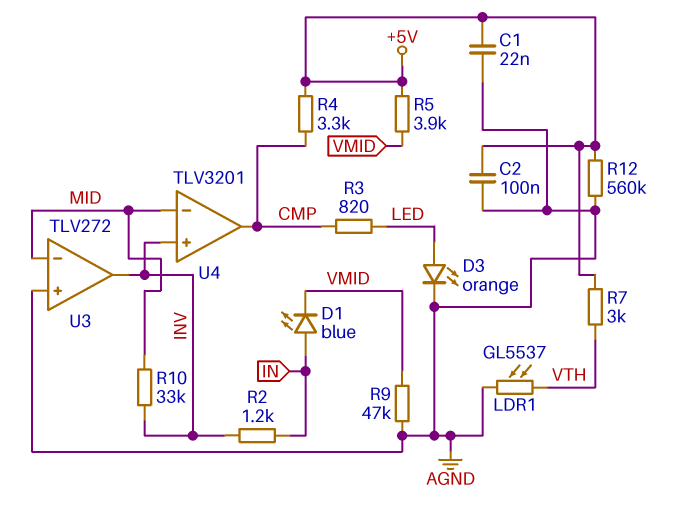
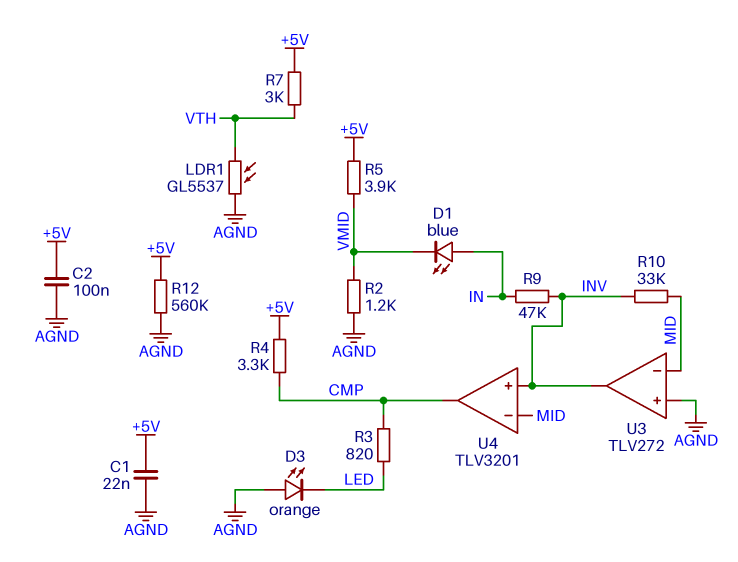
D3: LED orange (A LED, K AGND) -> LED orange (A AGND, K LED)
R2: 1.2k (IN, INV) -> 1.2k (AGND, VMID)
R9: 47k (AGND, VMID) -> 47k (IN, INV)

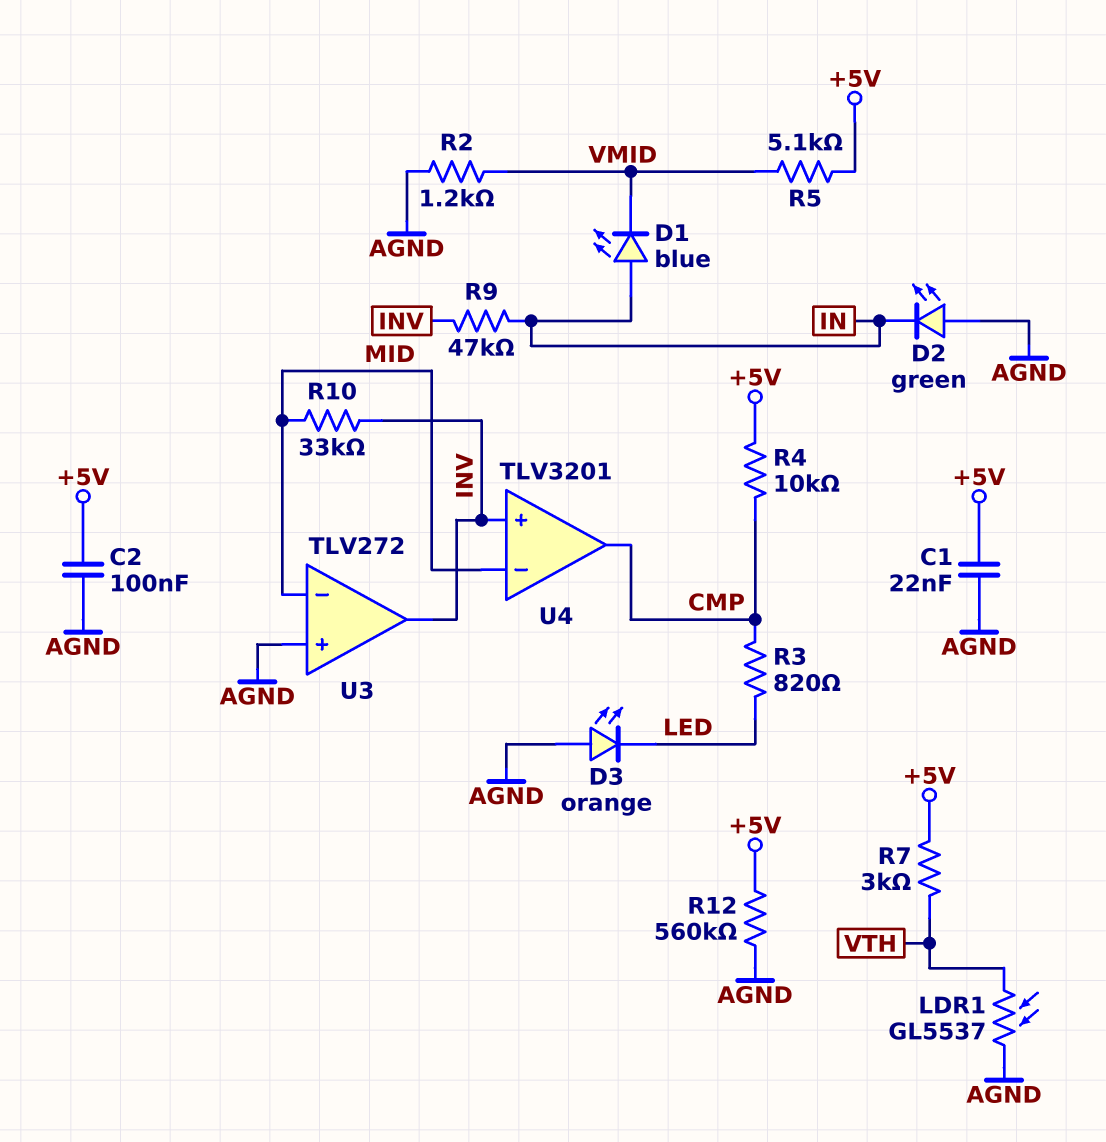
D2: none -> LED green (A AGND, K IN)
R4: 3.3k (+5V, CMP) -> 10k (+5V, CMP)
R5: 3.9k (+5V, VMID) -> 5.1k (+5V, VMID)

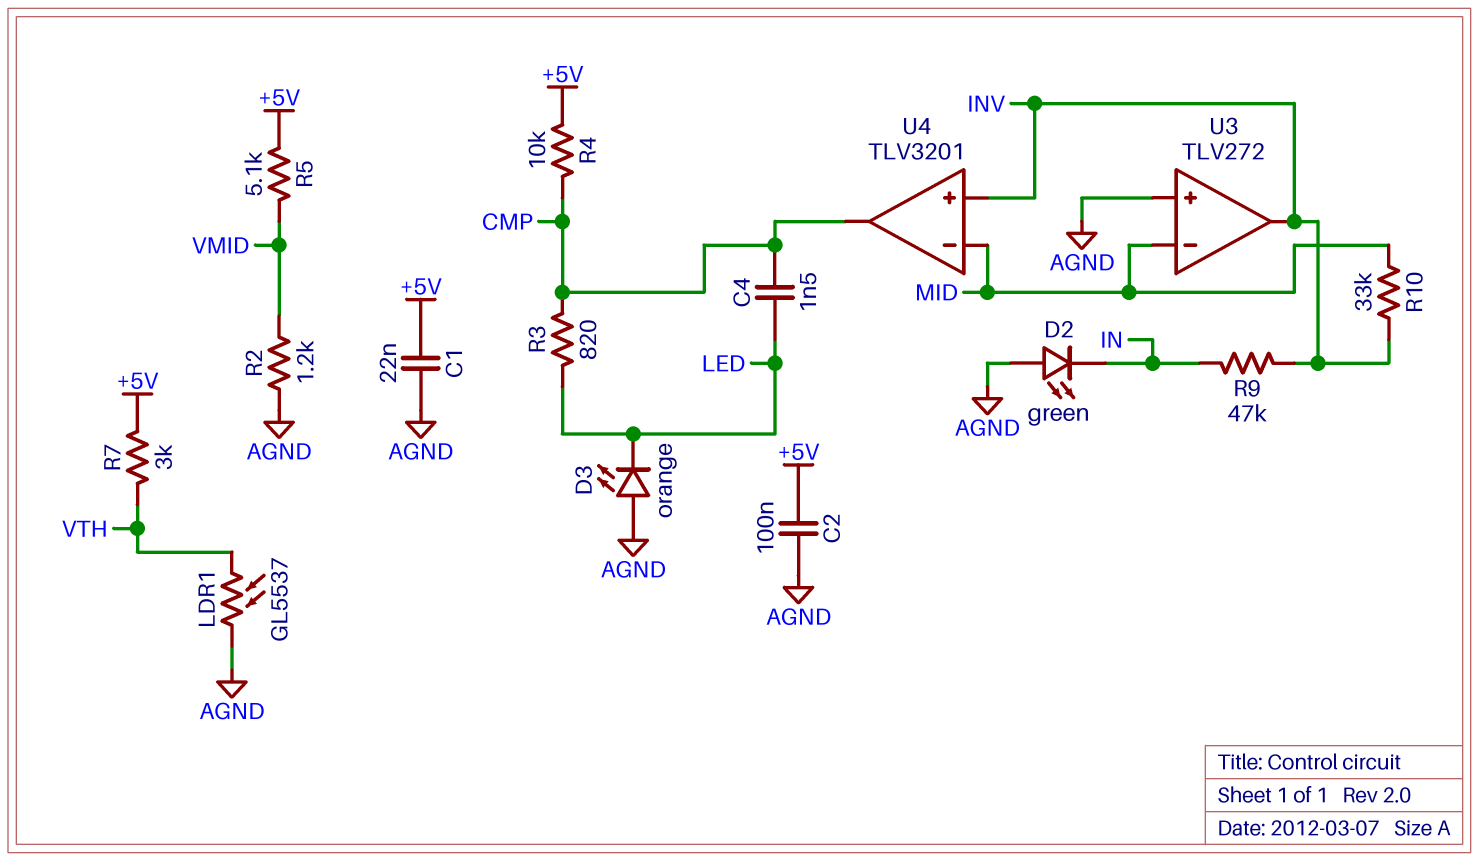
C4: none -> 1.5nF (CMP, LED)
D1: LED blue (A IN, K VMID) -> none
R12: 560k (+5V, AGND) -> none

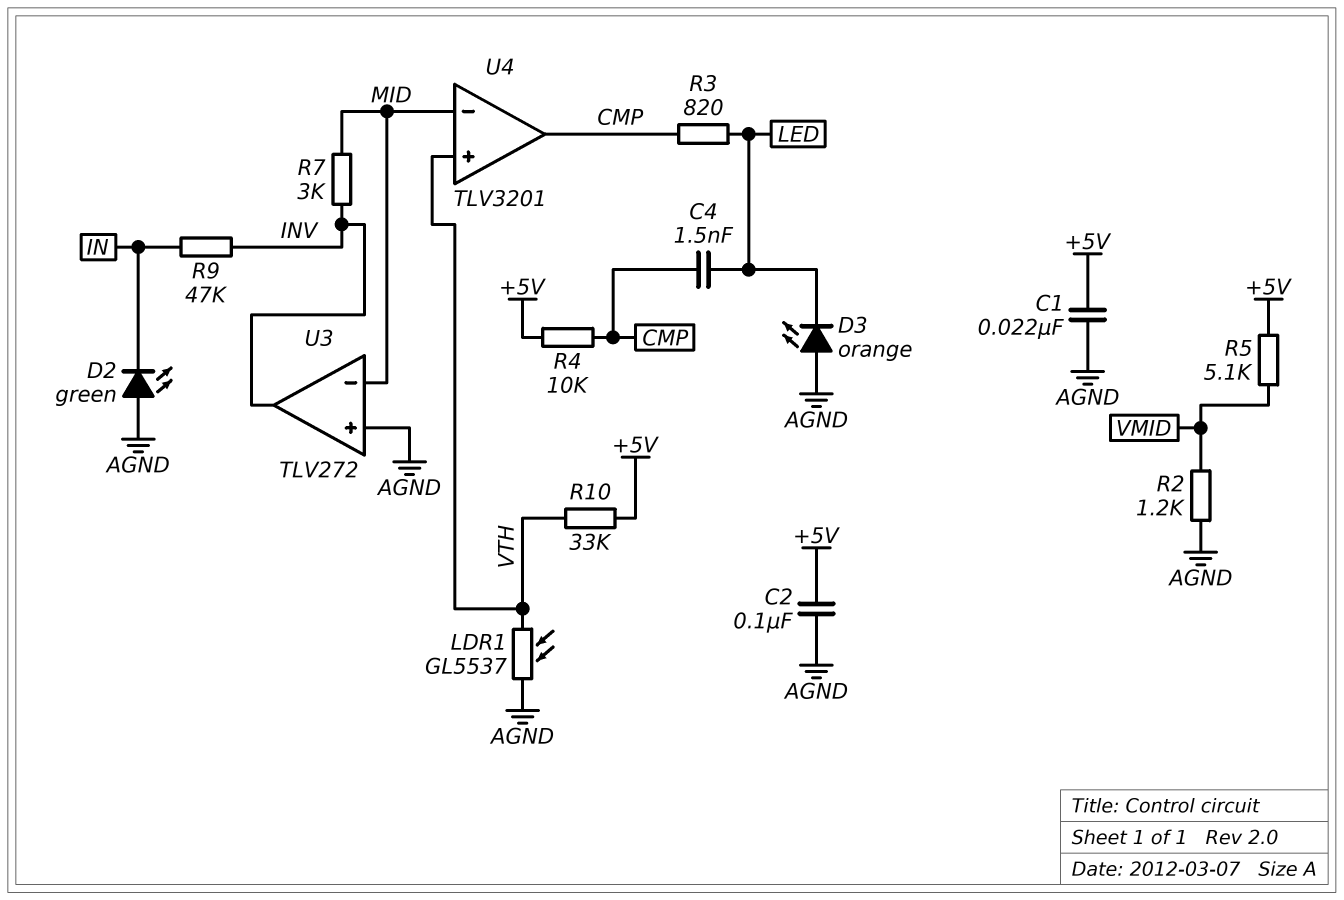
R7: 3k (+5V, VTH) -> 3k (INV, MID)
R10: 33k (INV, MID) -> 33k (+5V, VTH)
U4 pin in+: INV -> VTH

